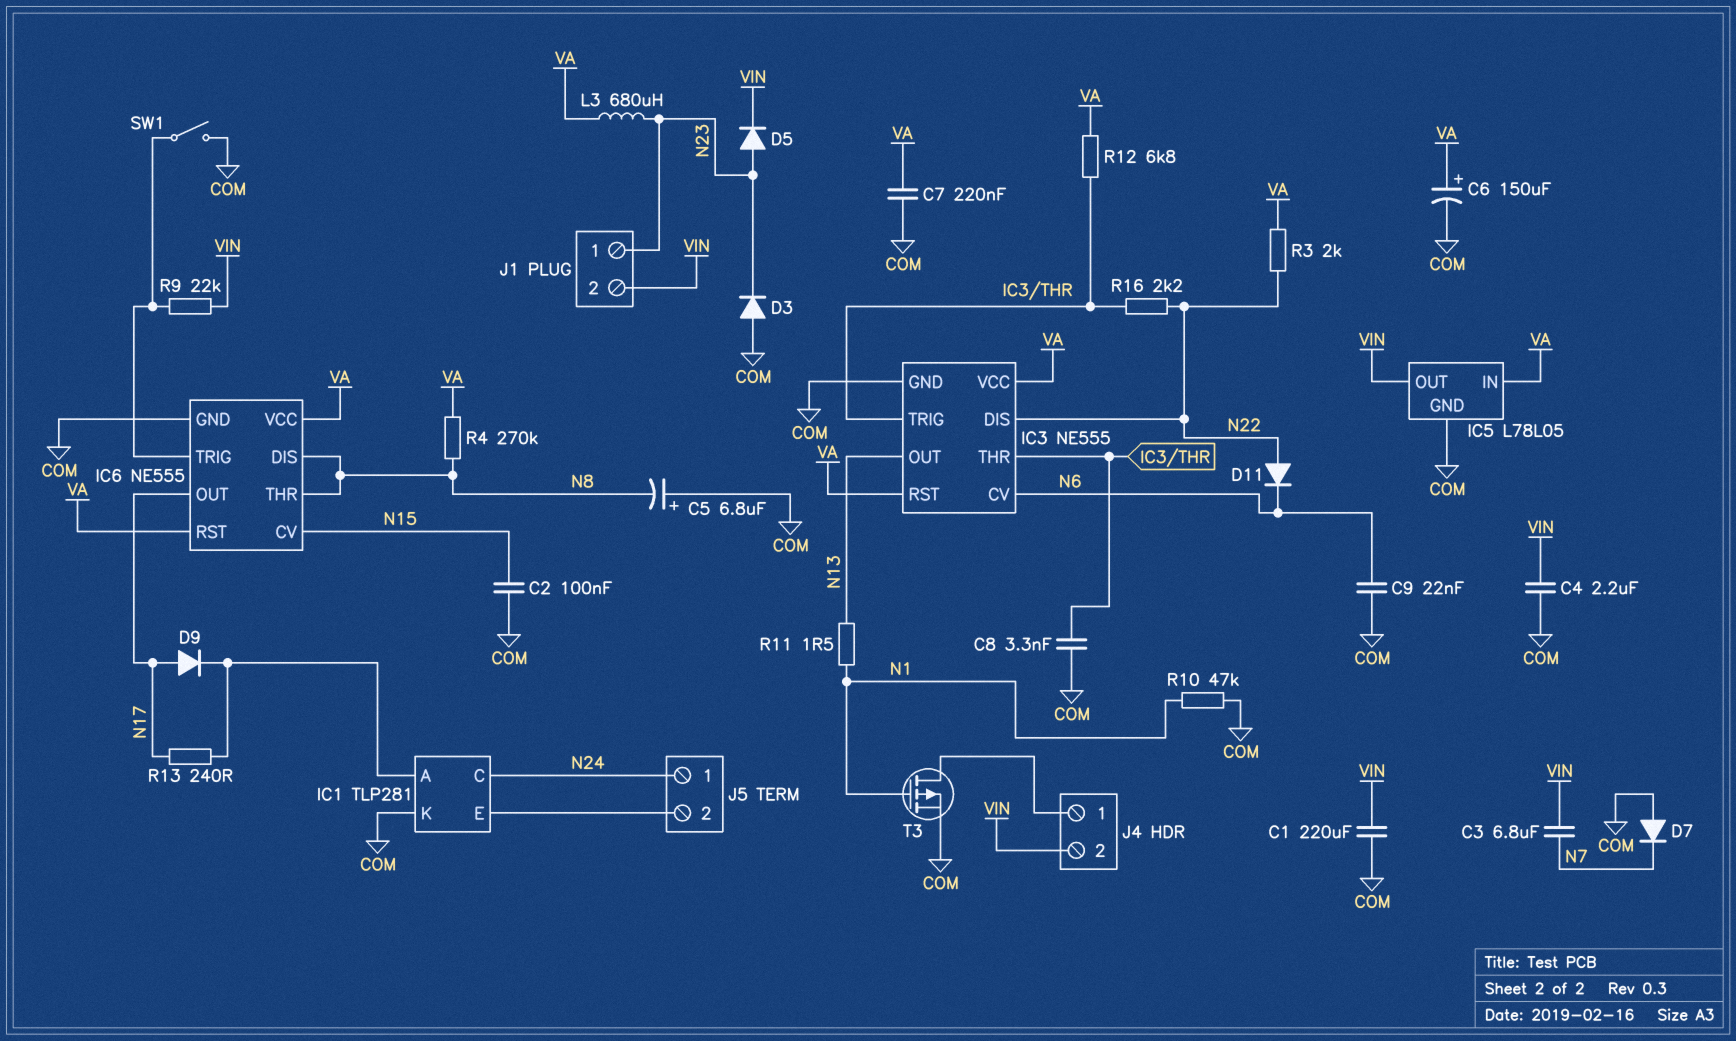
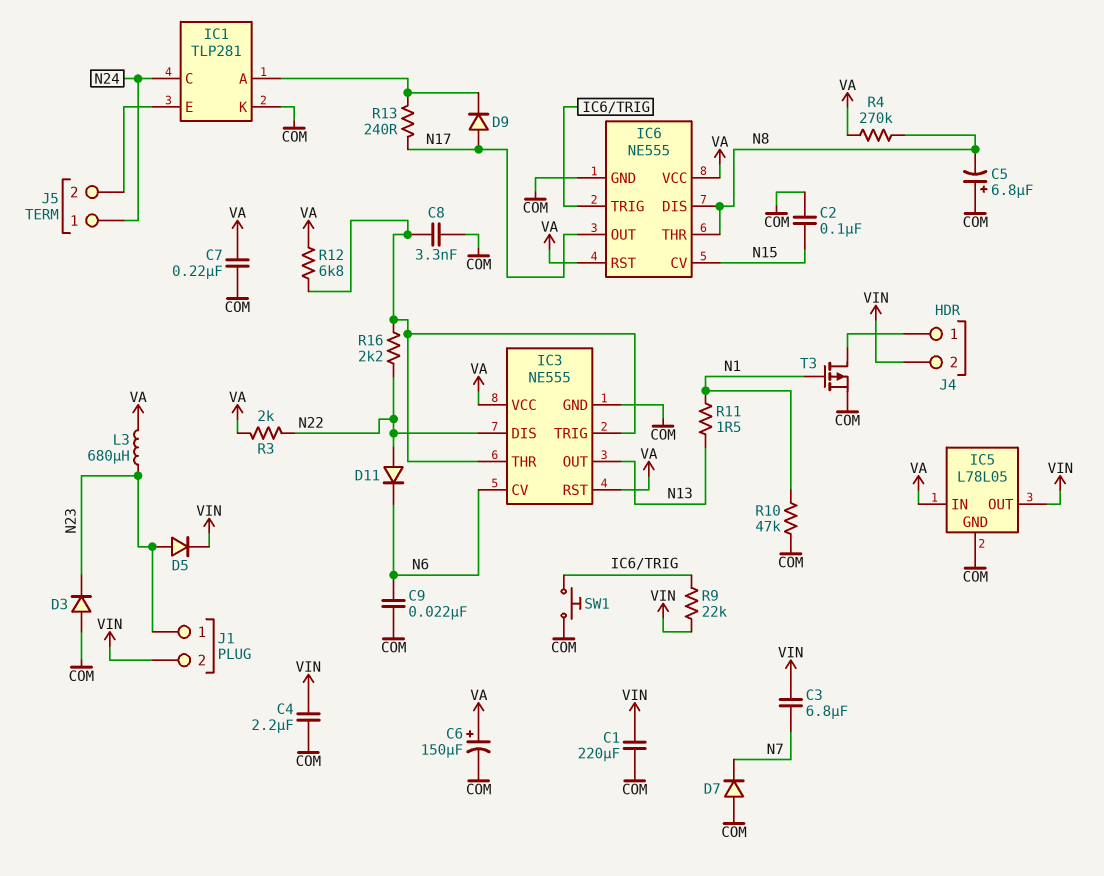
SW1: switch (COM, IC6/TRIG) -> button (COM, IC6/TRIG)

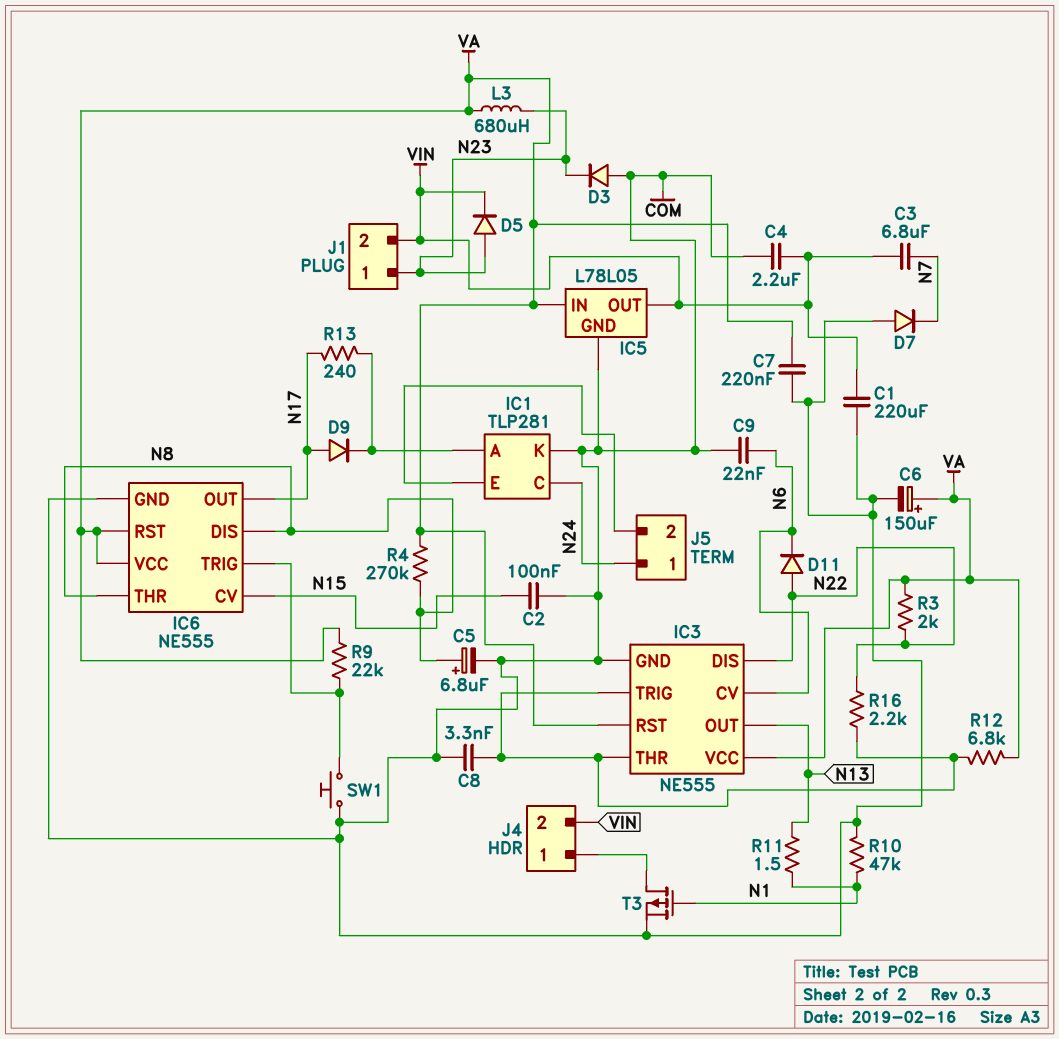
C5: 6.8uF (plus COM, minus N8) -> 6.8uF (plus N8, minus COM)
R9: 22k (IC6/TRIG, VIN) -> 22k (IC6/TRIG, VA)

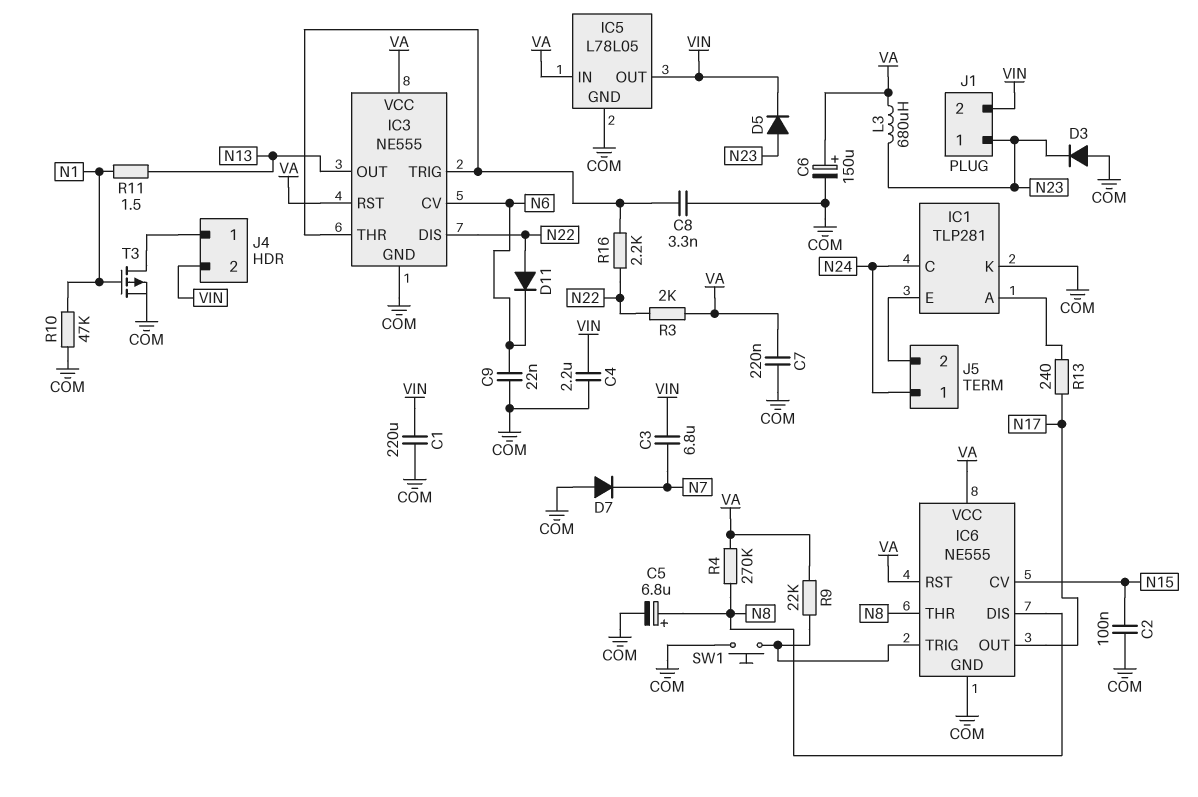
D9: diode (A N17, K IC1/A) -> none
R12: 6.8k (IC3/THR, VA) -> none

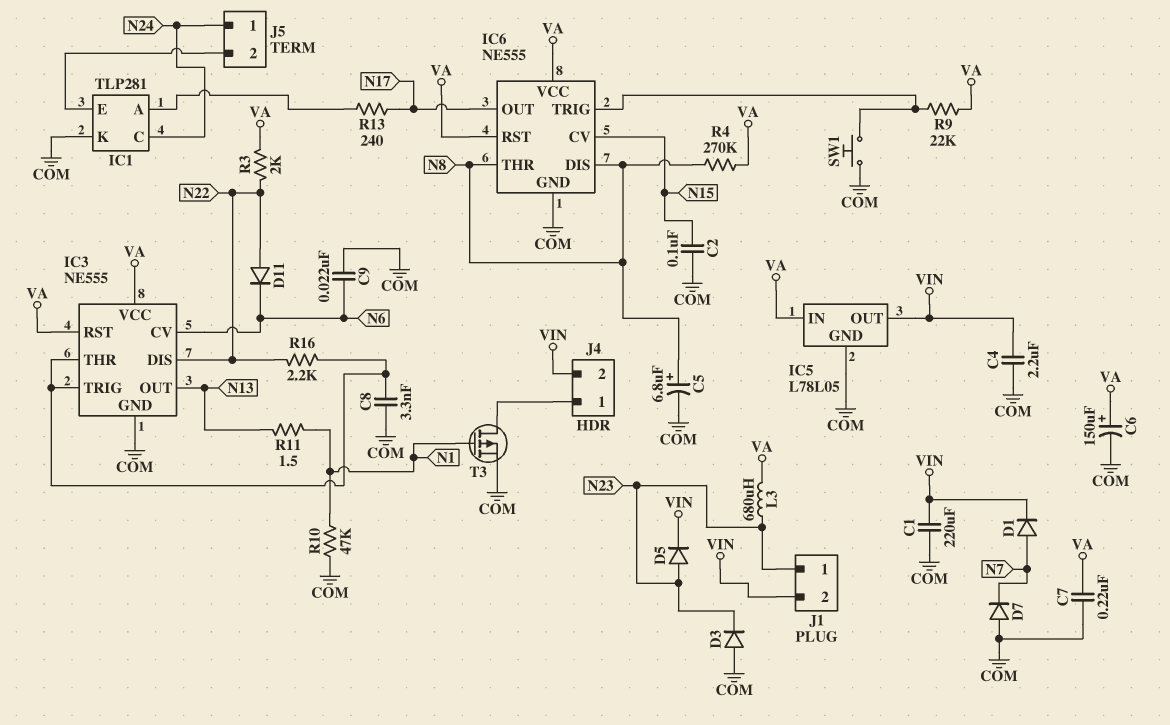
C3: 6.8uF (N7, VIN) -> none
D1: none -> diode (A N7, K VIN)

